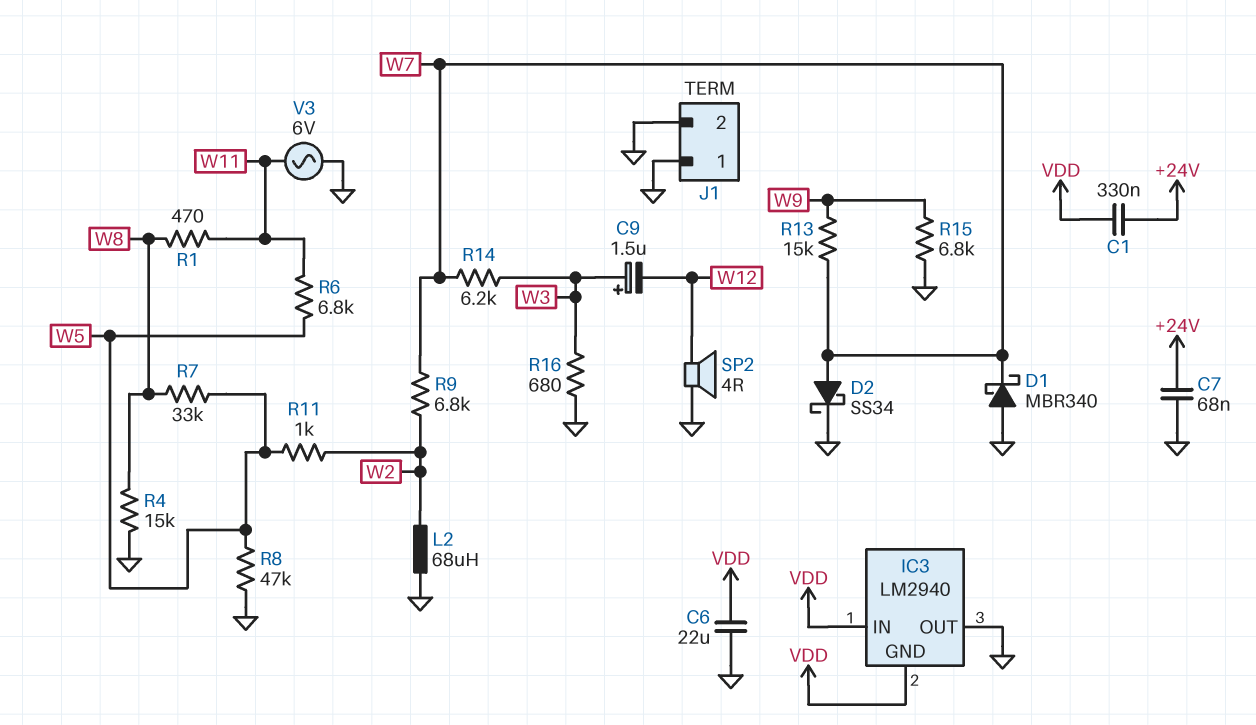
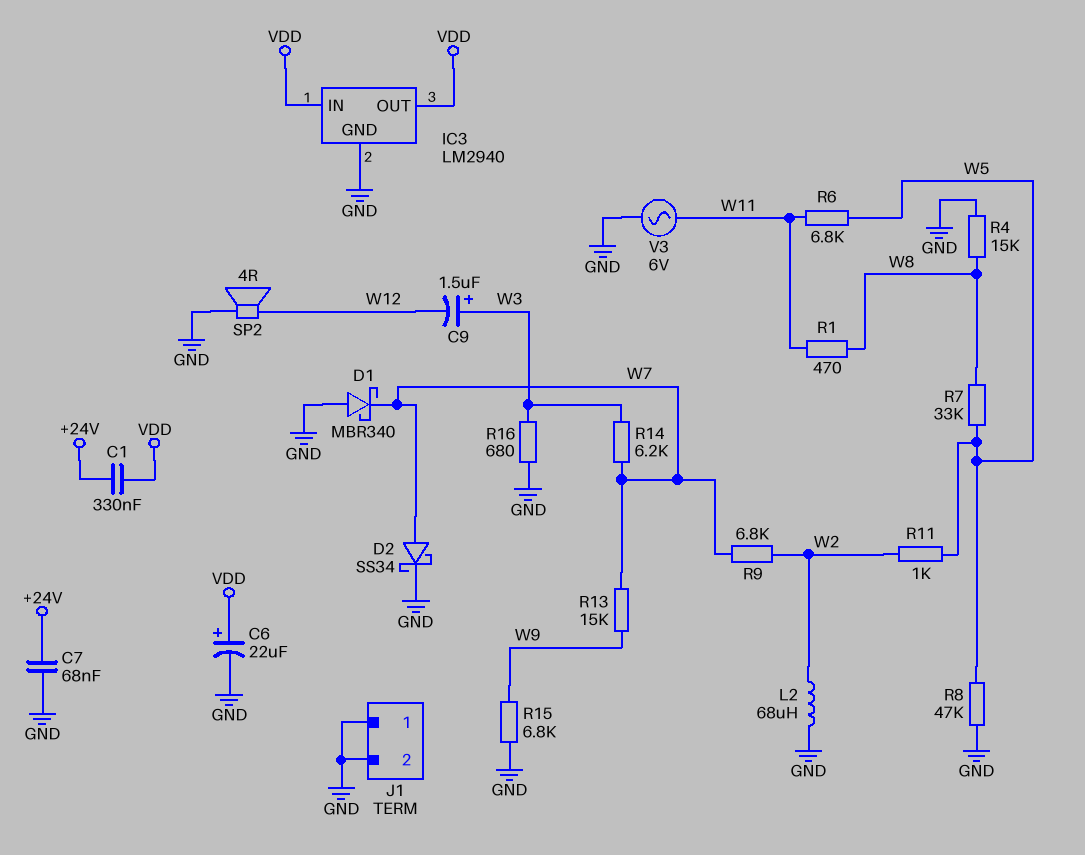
C6: 22uF (GND, VDD) -> 22uF (plus VDD, minus GND)
IC3 pin GND: VDD -> GND
IC3 pin OUT: GND -> VDD

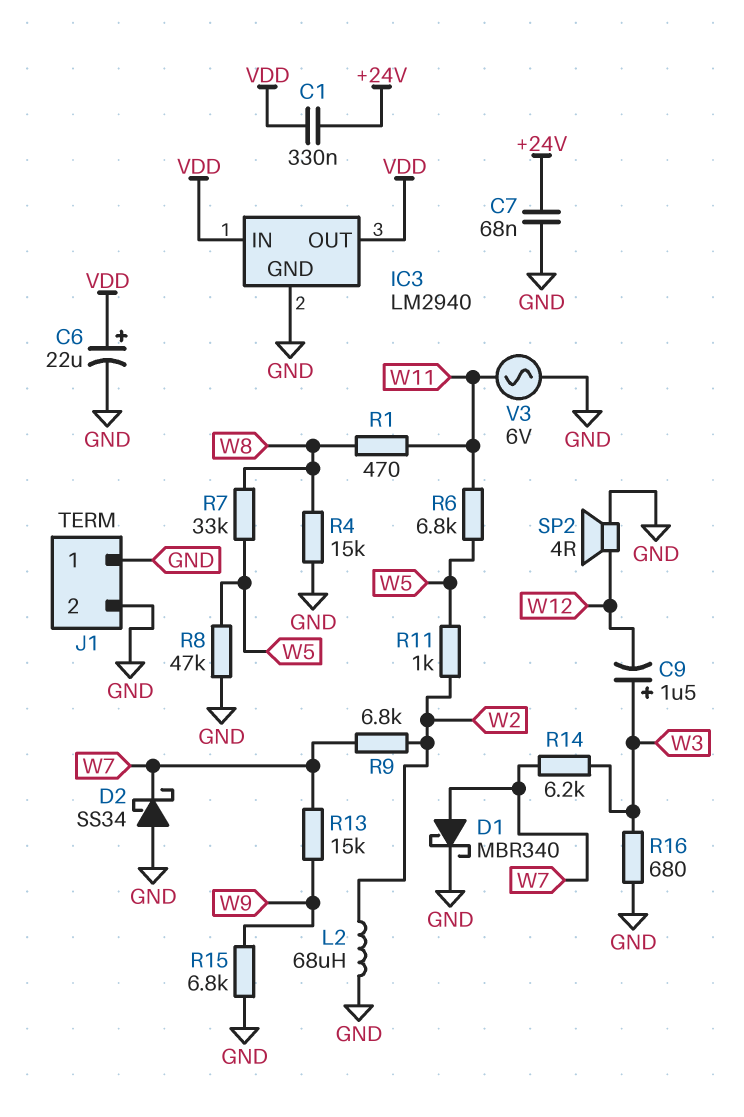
D1: schottky MBR340 (A GND, K W7) -> schottky MBR340 (A W7, K GND)
D2: schottky SS34 (A W7, K GND) -> schottky SS34 (A GND, K W7)

